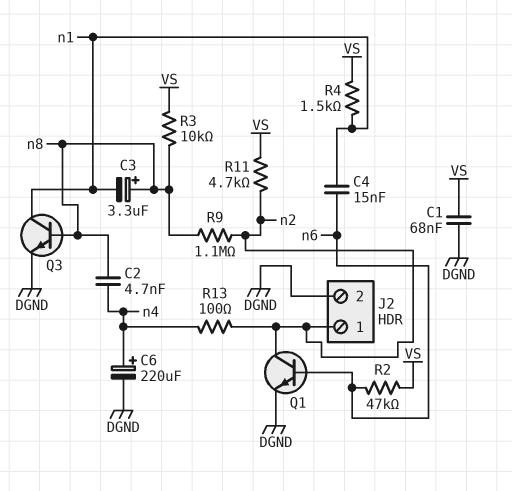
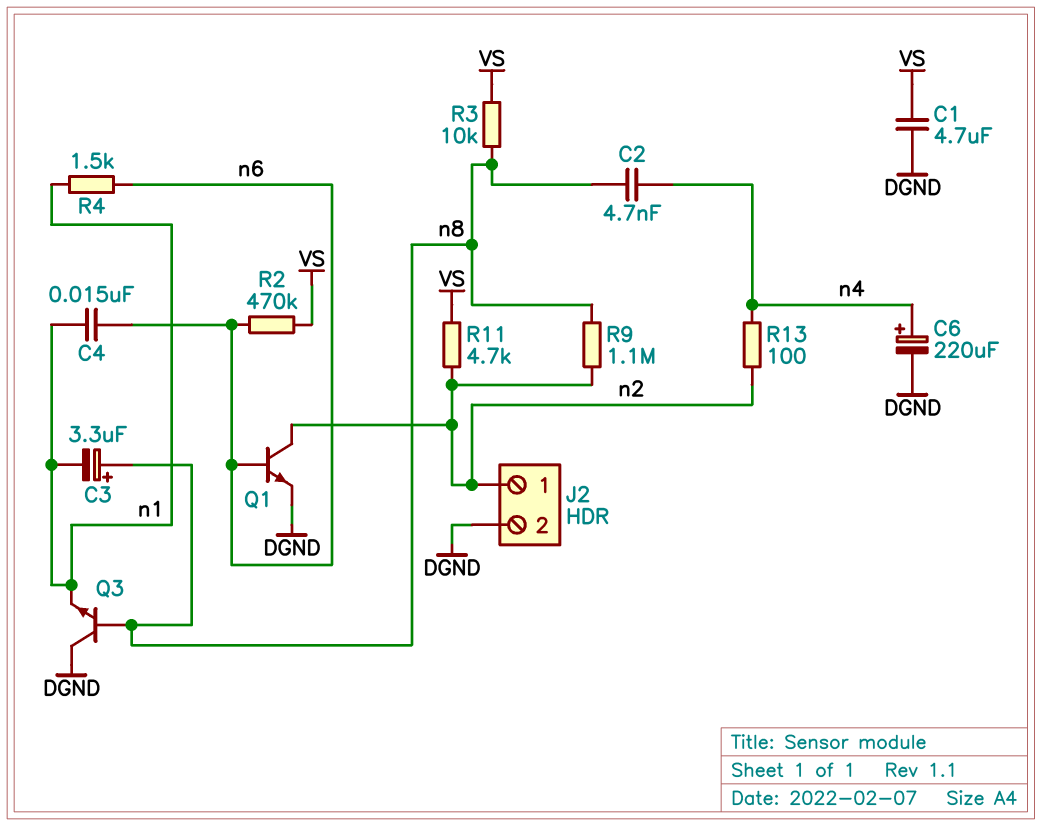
C1: 68nF (DGND, VS) -> 4.7uF (DGND, VS)
Q3: NPN (B n8, C n1, E DGND) -> NPN (B n8, C DGND, E n1)
R2: 47k (VS, n6) -> 470k (VS, n6)
R4: 1.5k (VS, n1) -> 1.5k (n1, n6)

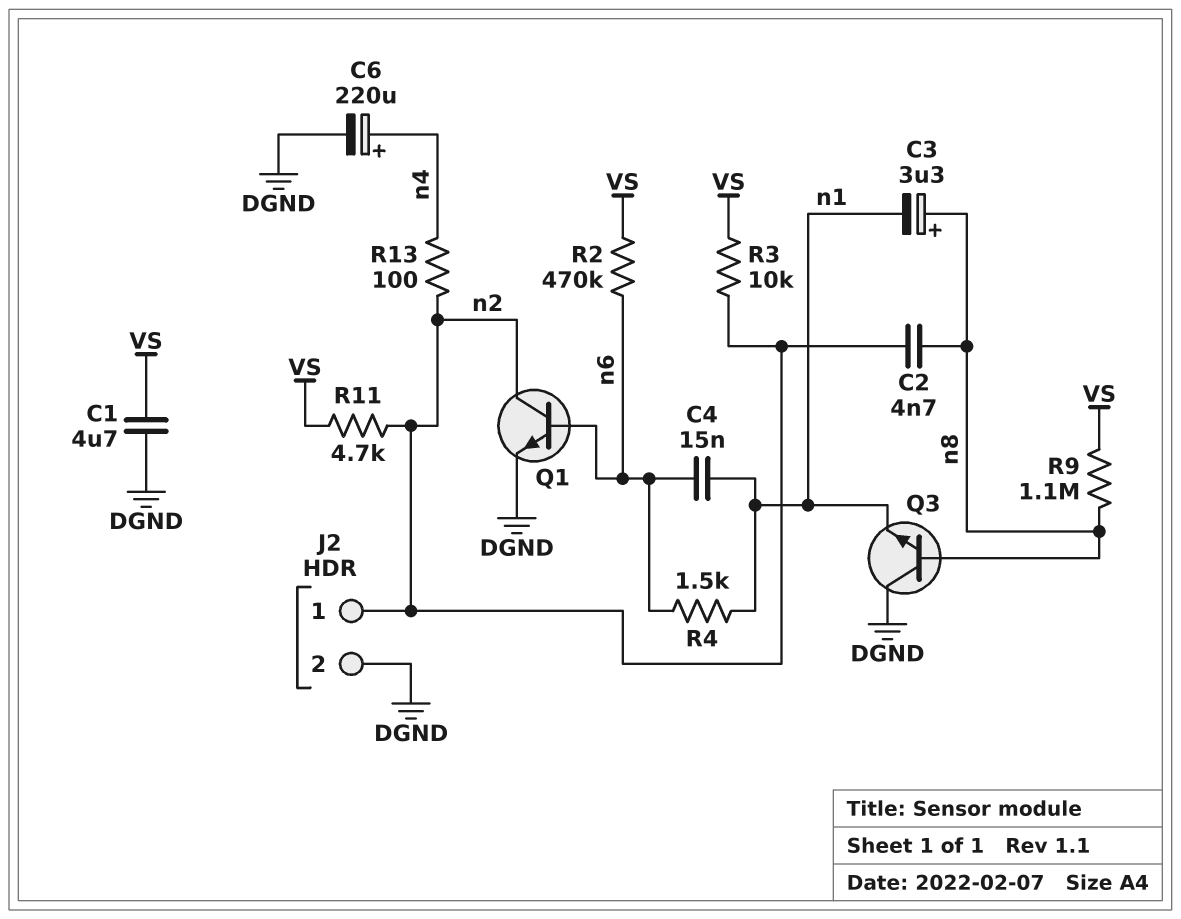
C2: 4.7nF (n4, n8) -> 4.7nF (n2, n8)
R3: 10k (VS, n8) -> 10k (VS, n2)
R9: 1.1M (n2, n8) -> 1.1M (VS, n8)

